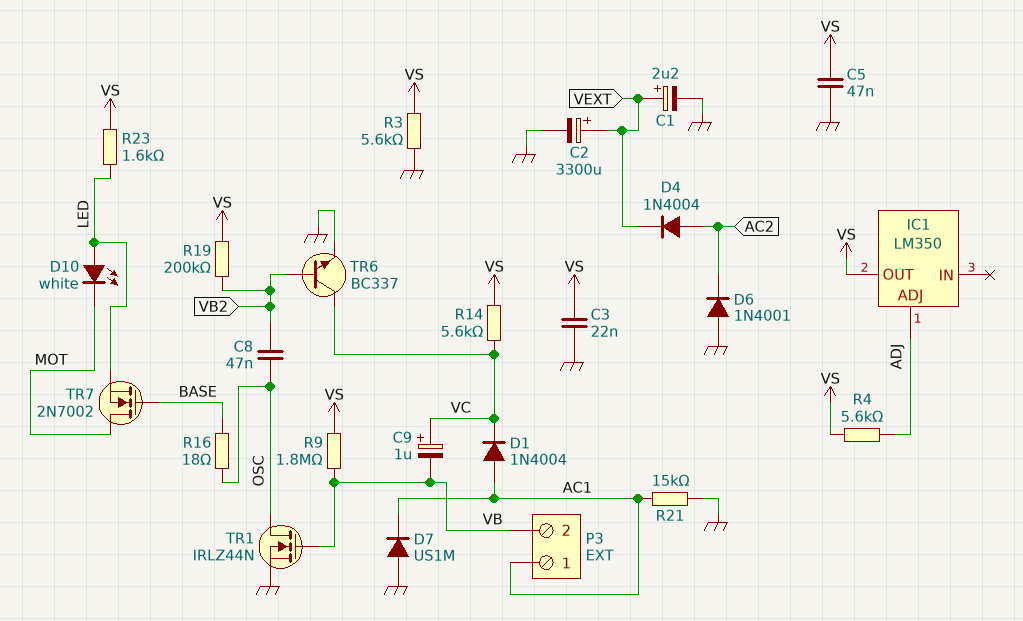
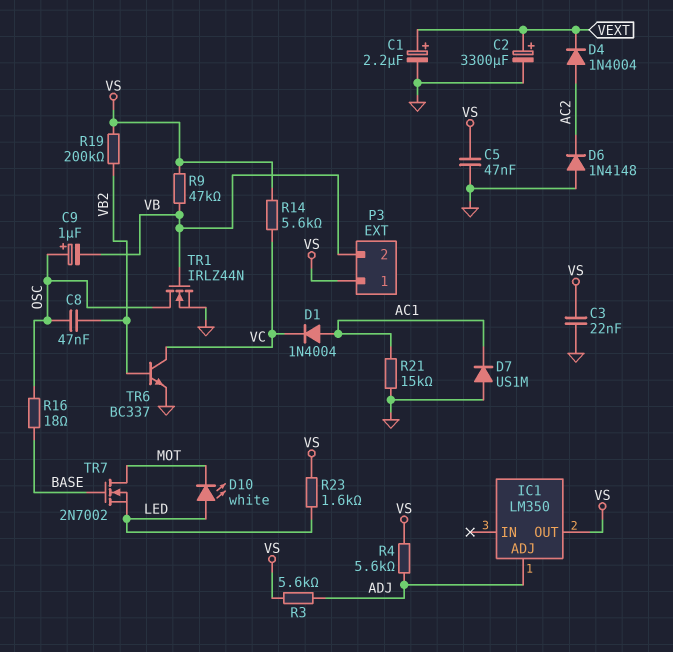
C9: 1uF (plus VC, minus VB) -> 1uF (plus OSC, minus VB)
D6: diode 1N4001 (A GND, K AC2) -> diode 1N4148 (A GND, K AC2)
P3 pin 1: AC1 -> VS
R3: 5.6k (GND, VS) -> 5.6k (ADJ, VS)
R9: 1.8M (VB, VS) -> 47k (VB, VS)

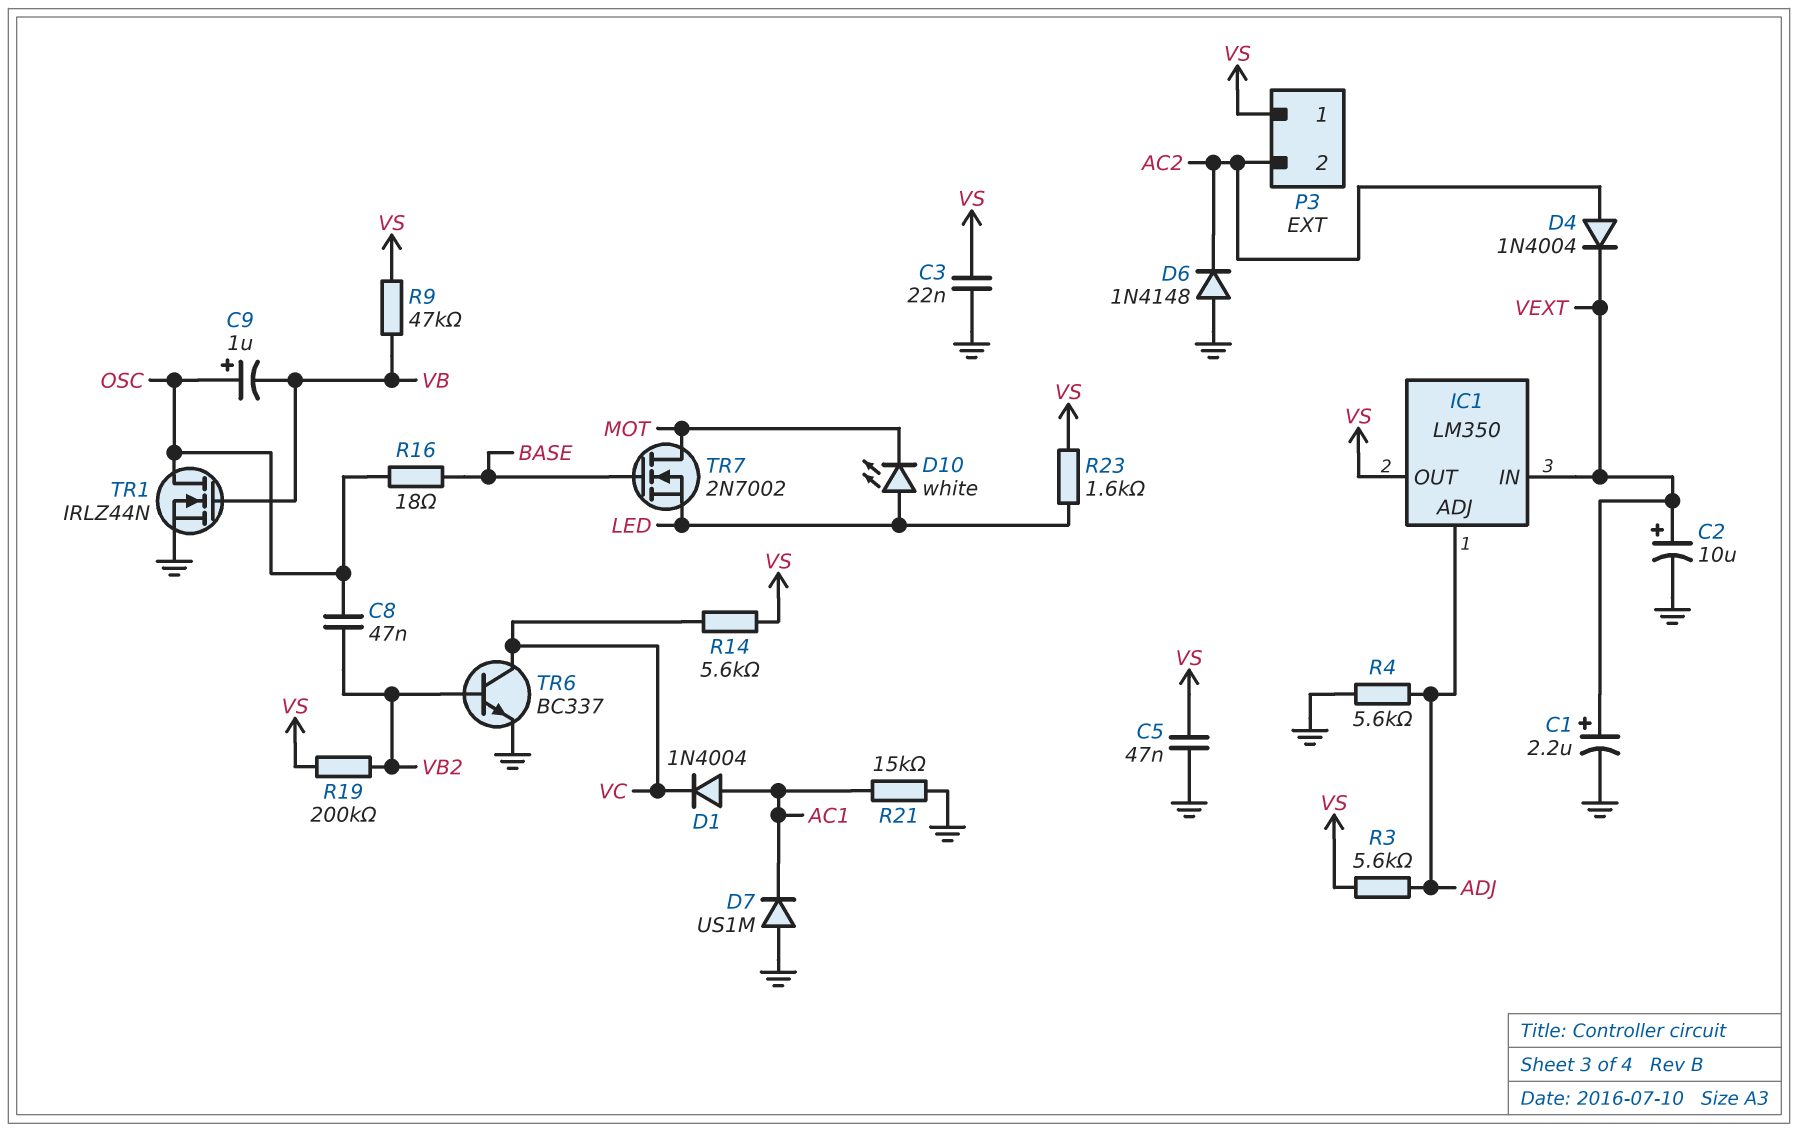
C2: 3300uF (plus VEXT, minus GND) -> 10uF (plus VEXT, minus GND)
IC1 pin IN: none -> VEXT
P3 pin 2: VB -> AC2
R4: 5.6k (ADJ, VS) -> 5.6k (ADJ, GND)

